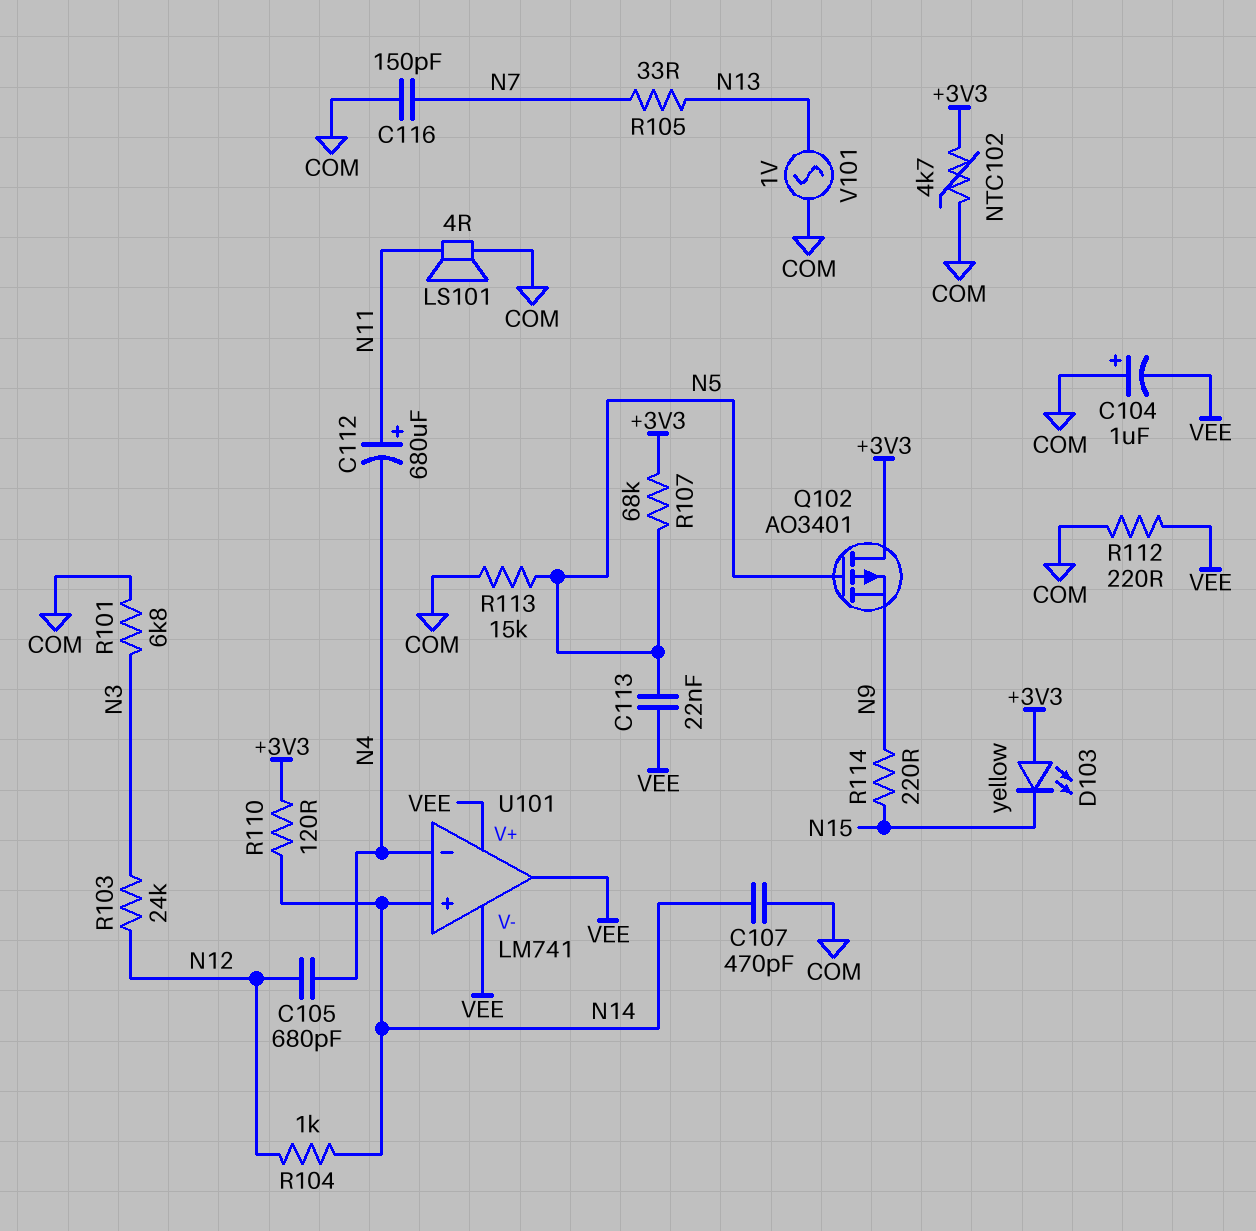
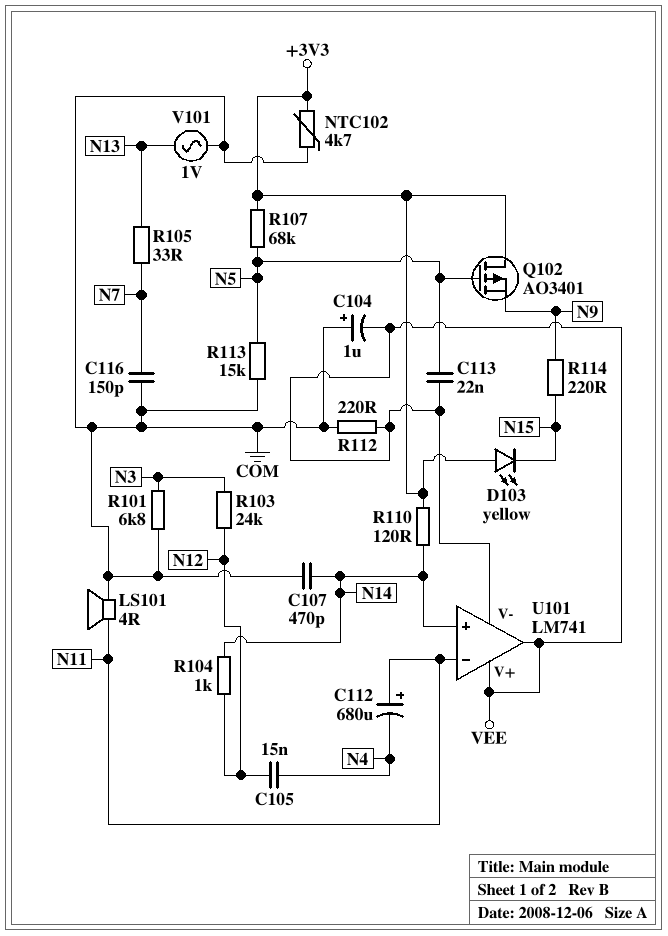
C105: 680pF (N4, N12) -> 15nF (N4, N12)
U101 pin in-: N4 -> N11

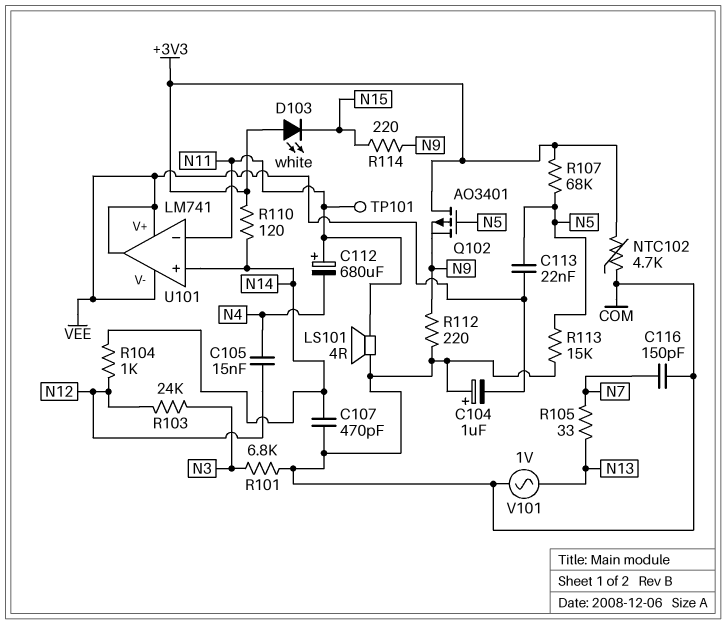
D103: LED yellow (A +3V3, K N15) -> LED white (A +3V3, K N15)
R112: 220 (COM, VEE) -> 220 (COM, N9)
TP101: none -> test point (N11)

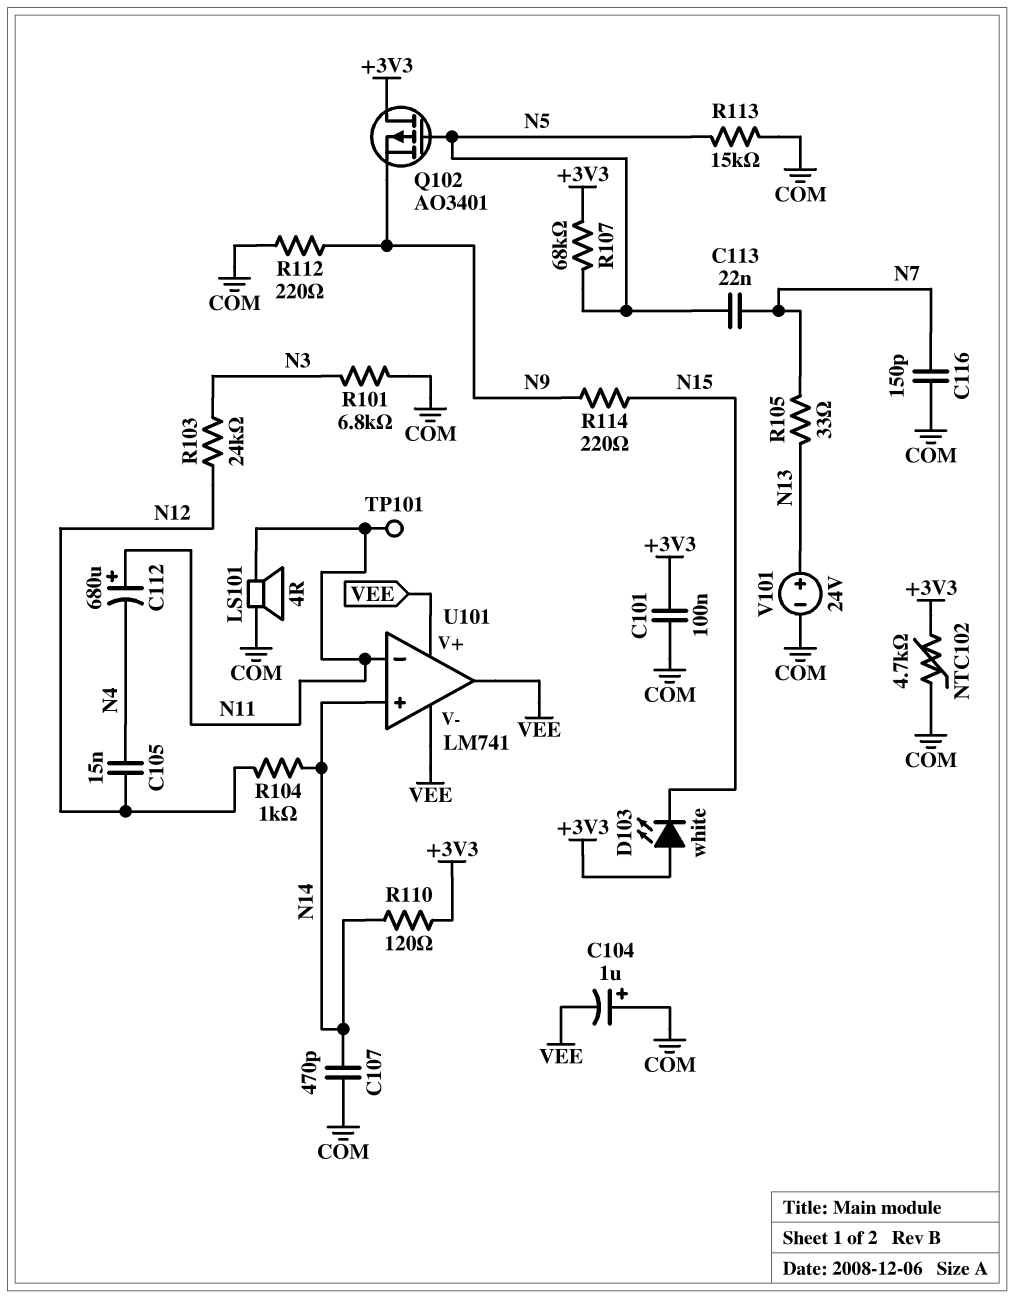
C101: none -> 100nF (+3V3, COM)
C113: 22nF (N5, VEE) -> 22nF (N5, N7)
V101: AC 1V (COM, N13) -> 24V (plus N13, minus COM)

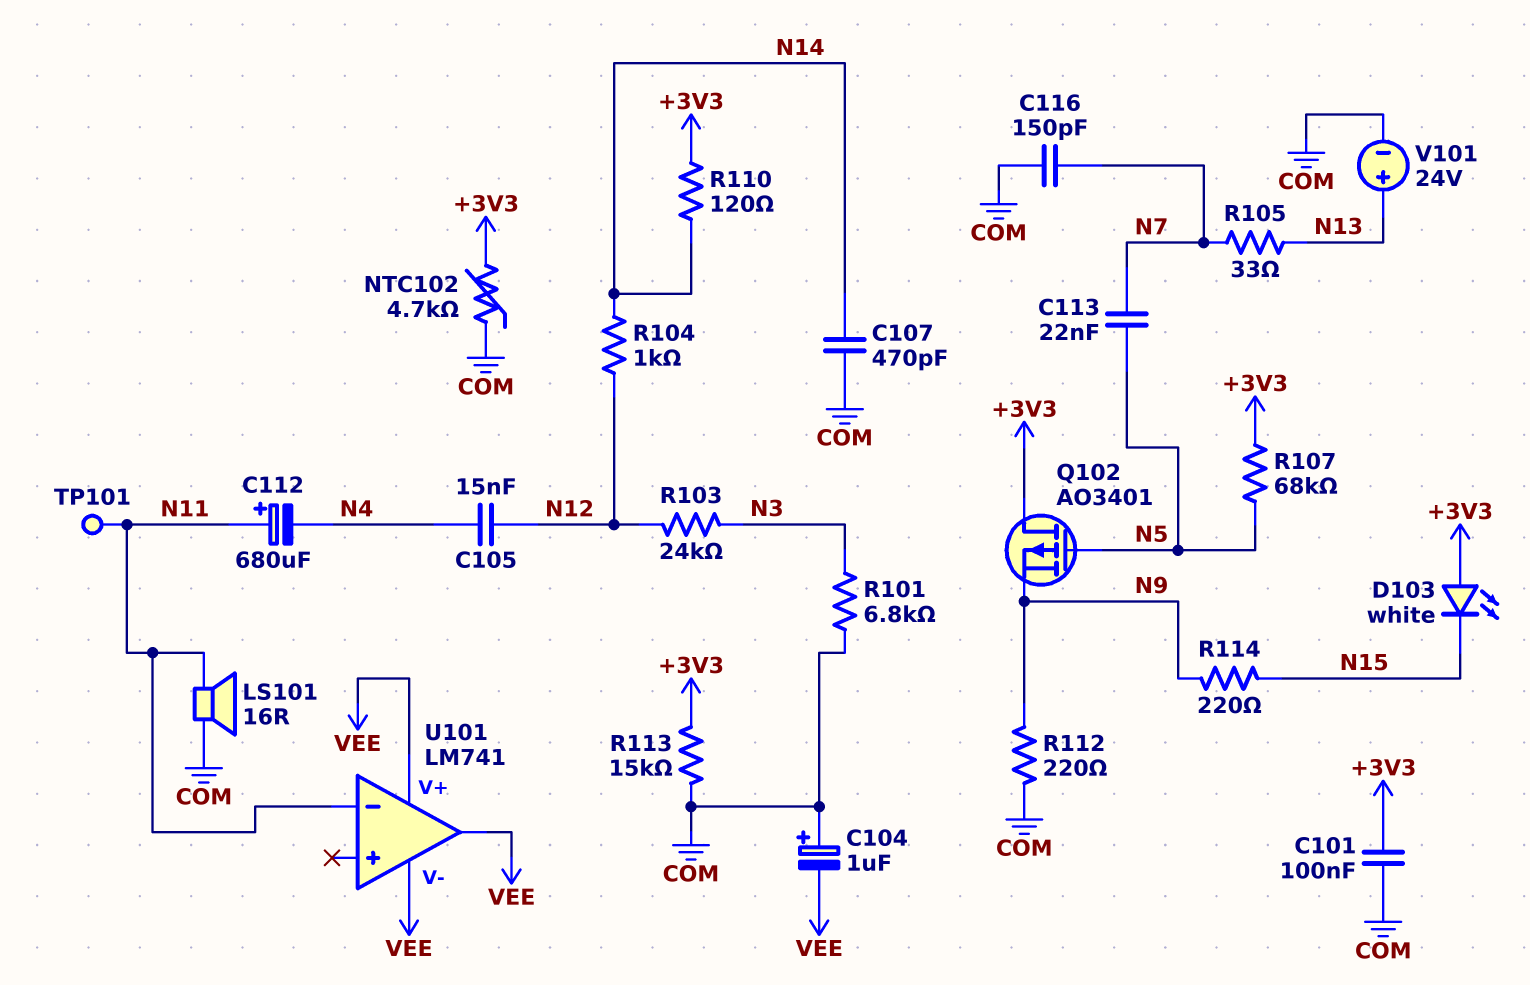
LS101: speaker 4R (COM, N11) -> speaker 16R (COM, N11)
R113: 15k (COM, N5) -> 15k (+3V3, COM)
U101 pin in+: N14 -> none

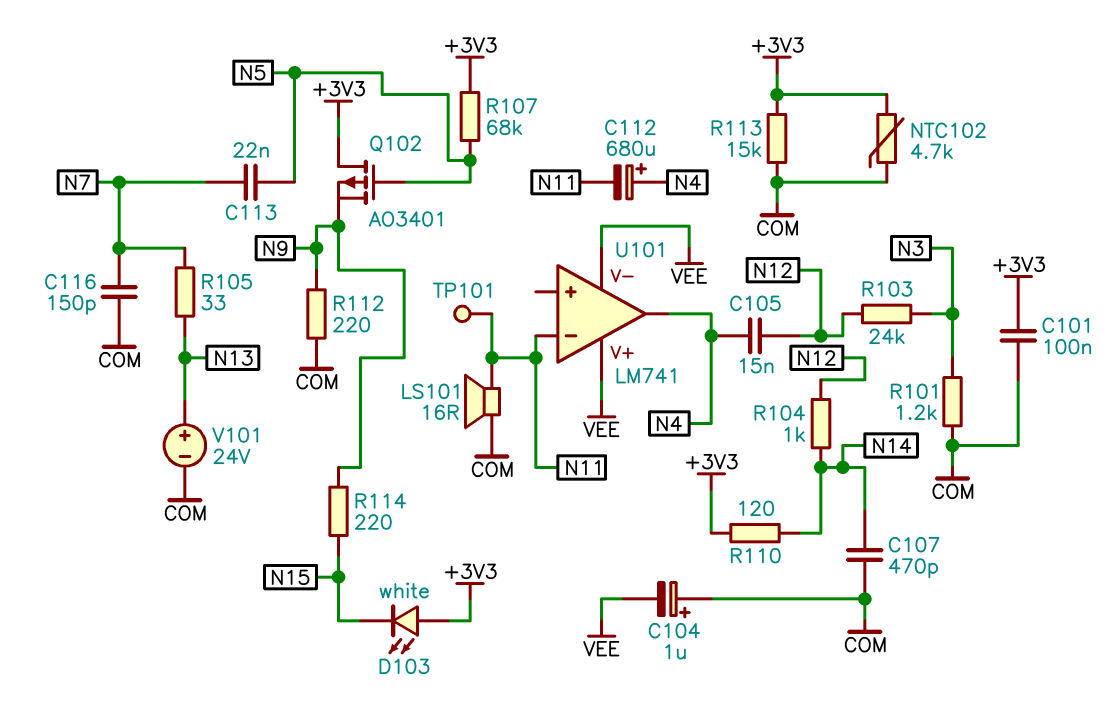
C112: 680uF (plus N11, minus N4) -> 680uF (plus N4, minus N11)
R101: 6.8k (COM, N3) -> 1.2k (COM, N3)
U101 pin out: VEE -> N4

